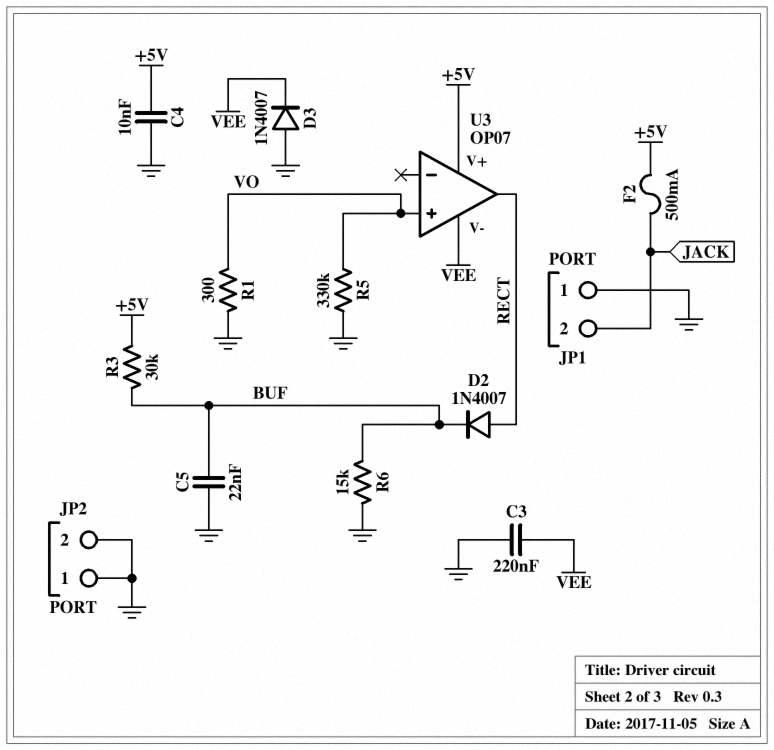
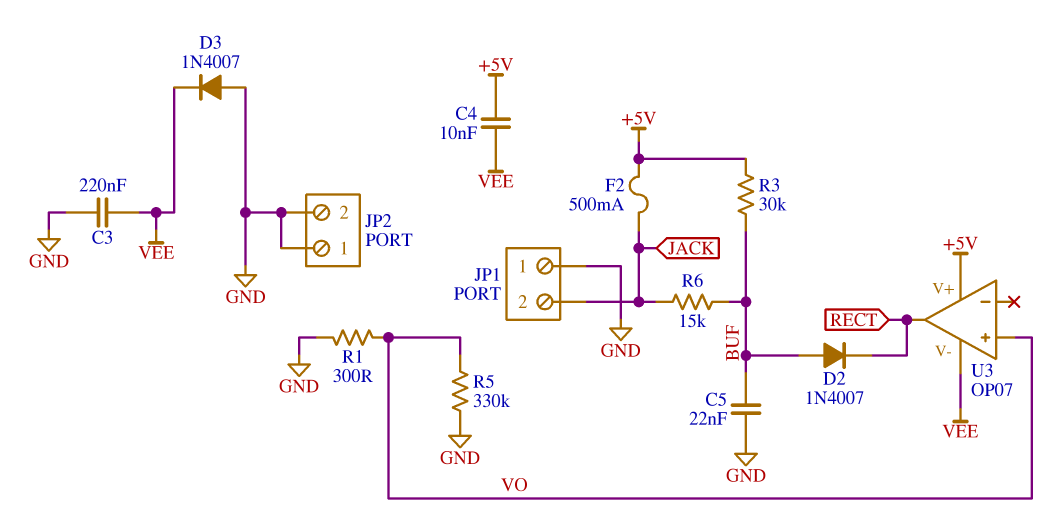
C4: 10nF (+5V, GND) -> 10nF (+5V, VEE)
D2: diode 1N4007 (A RECT, K BUF) -> diode 1N4007 (A BUF, K RECT)
R6: 15k (BUF, GND) -> 15k (BUF, JACK)

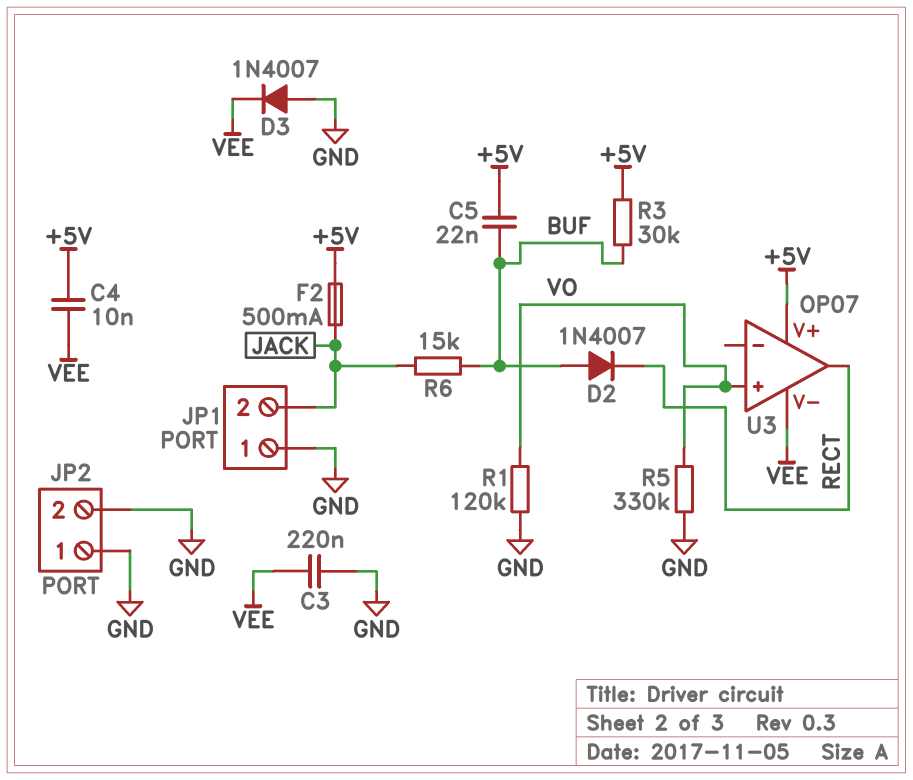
C5: 22nF (BUF, GND) -> 22nF (+5V, BUF)
R1: 300 (GND, VO) -> 120k (GND, VO)

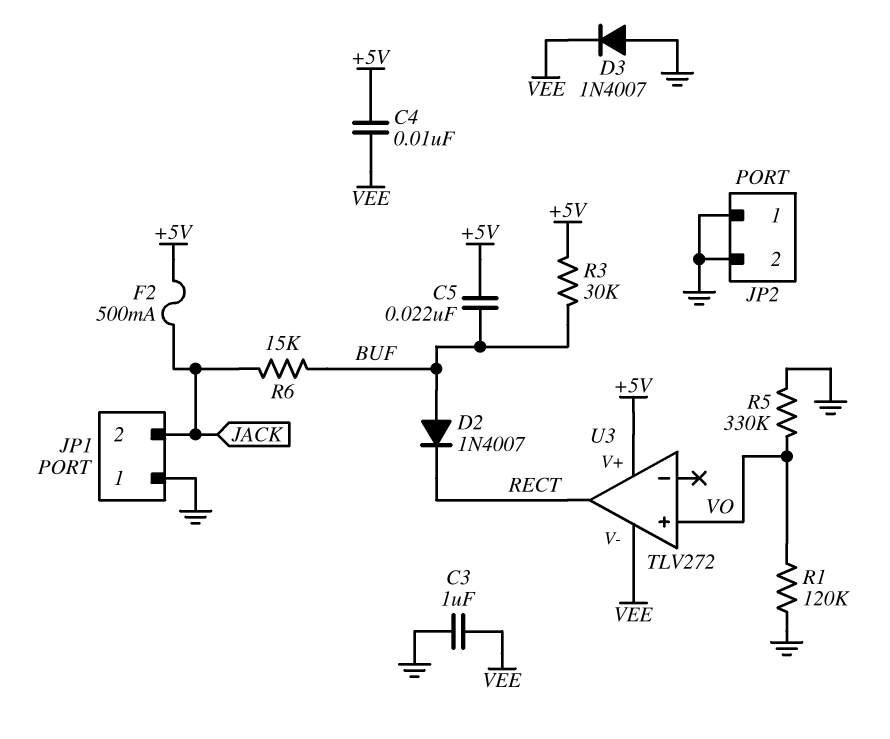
C3: 220nF (GND, VEE) -> 1uF (GND, VEE)
U3: OP07 -> TLV272

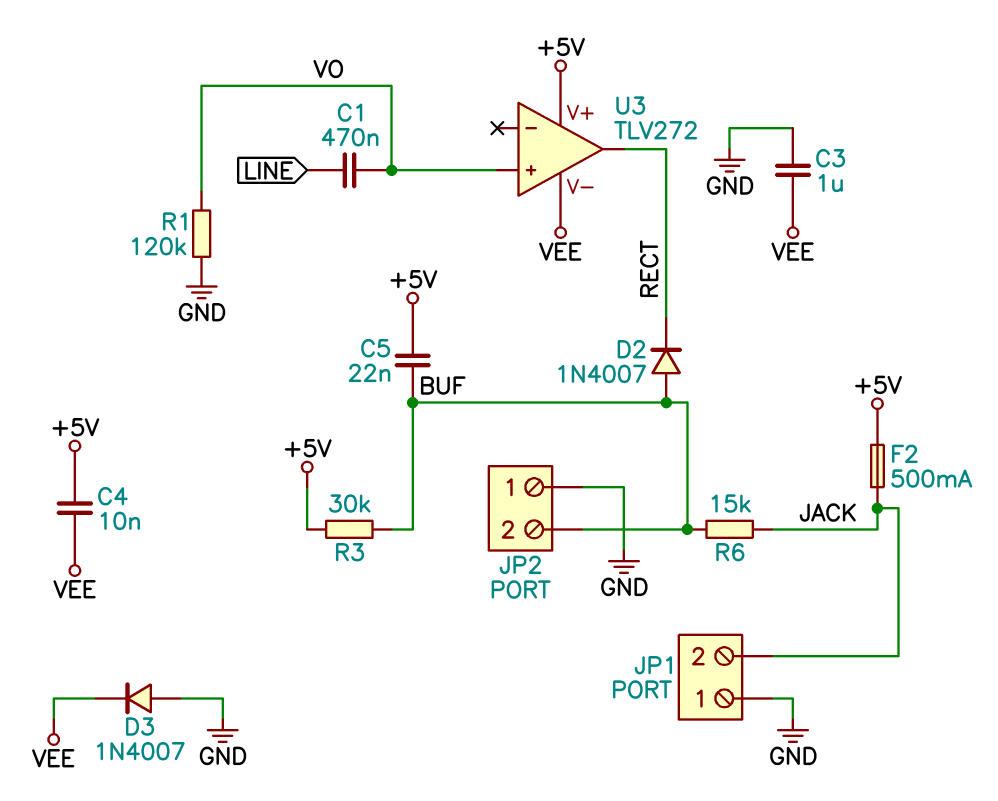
C1: none -> 470nF (LINE, VO)
JP2 pin 2: GND -> BUF
R5: 330k (GND, VO) -> none

